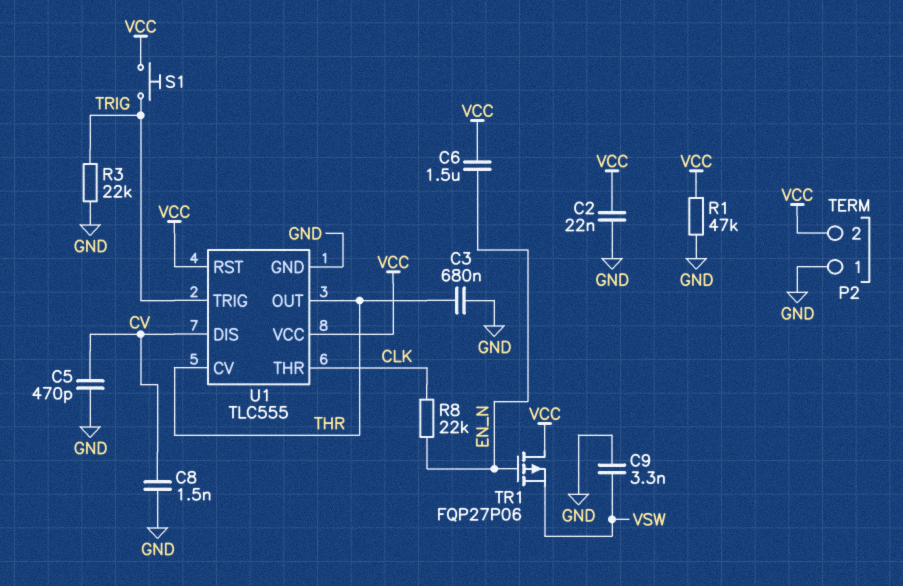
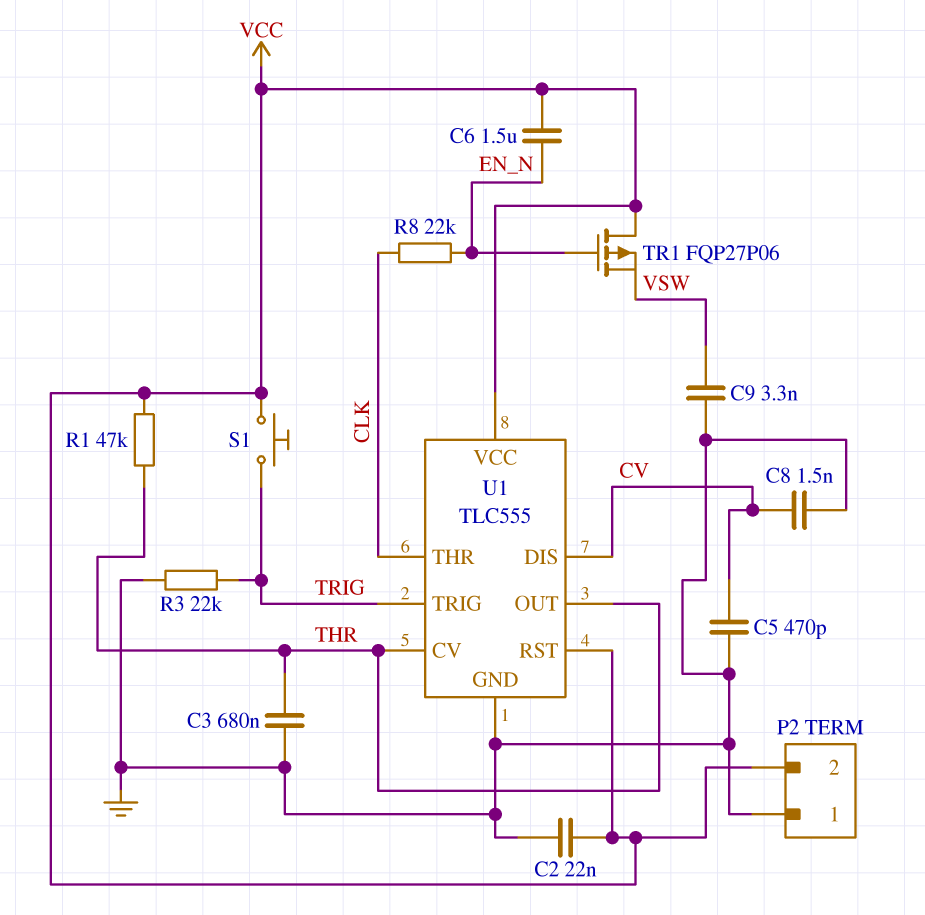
R1: 47k (GND, VCC) -> 47k (THR, VCC)

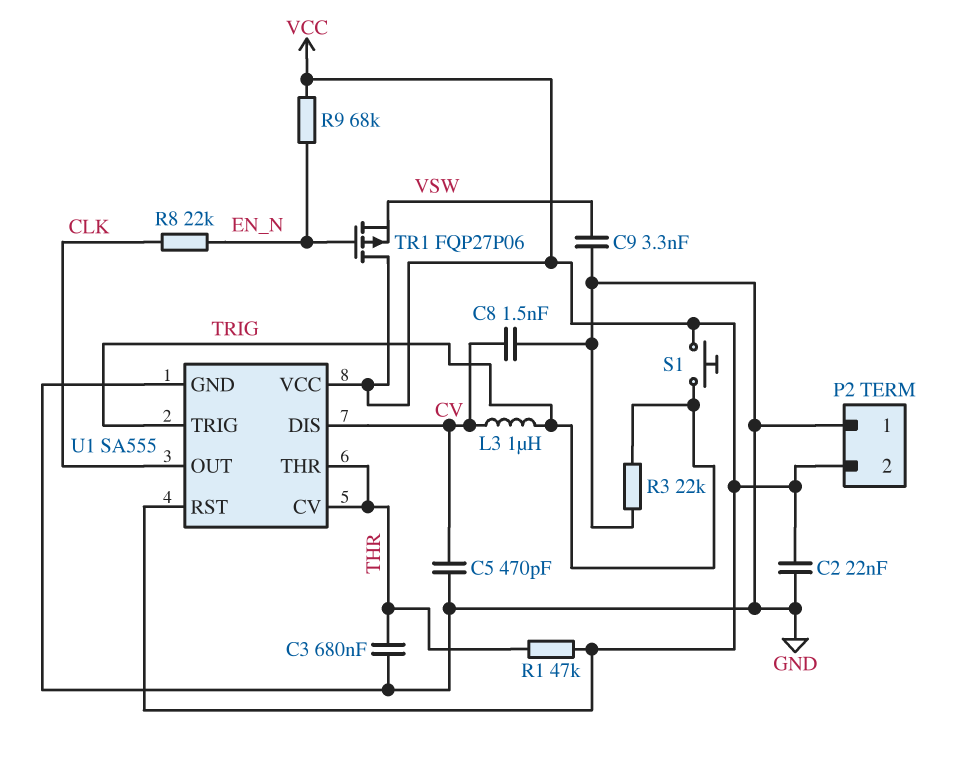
C6: 1.5uF (EN_N, VCC) -> none
L3: none -> 1uH (CV, TRIG)
R9: none -> 68k (EN_N, VCC)
U1: TLC555 -> SA555
U1 pin OUT: THR -> CLK
U1 pin THR: CLK -> THR

